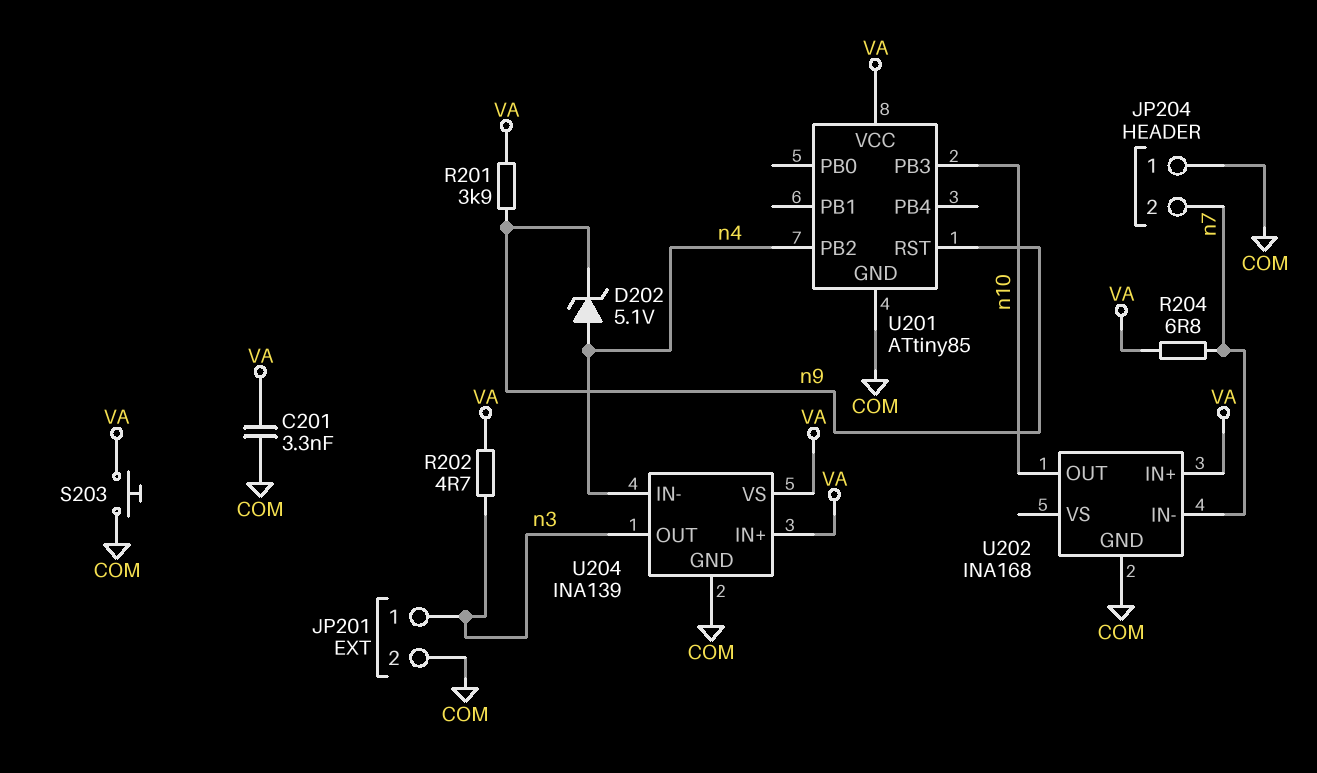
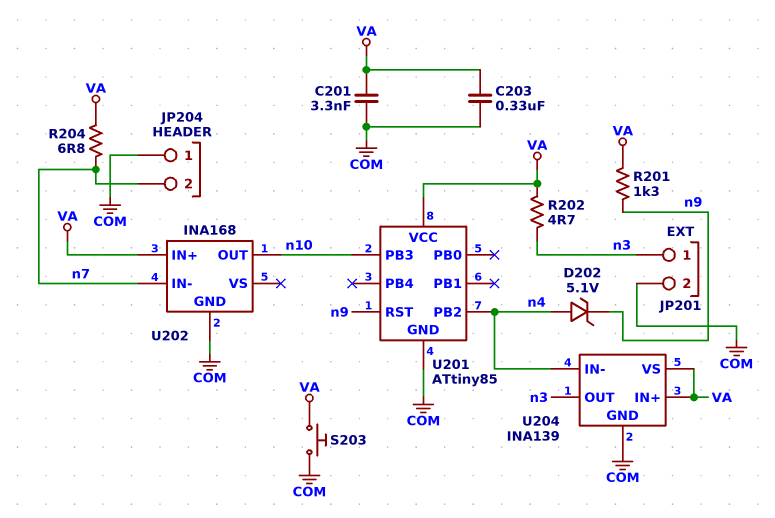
C203: none -> 330nF (COM, VA)
R201: 3.9k (VA, n9) -> 1.3k (VA, n9)

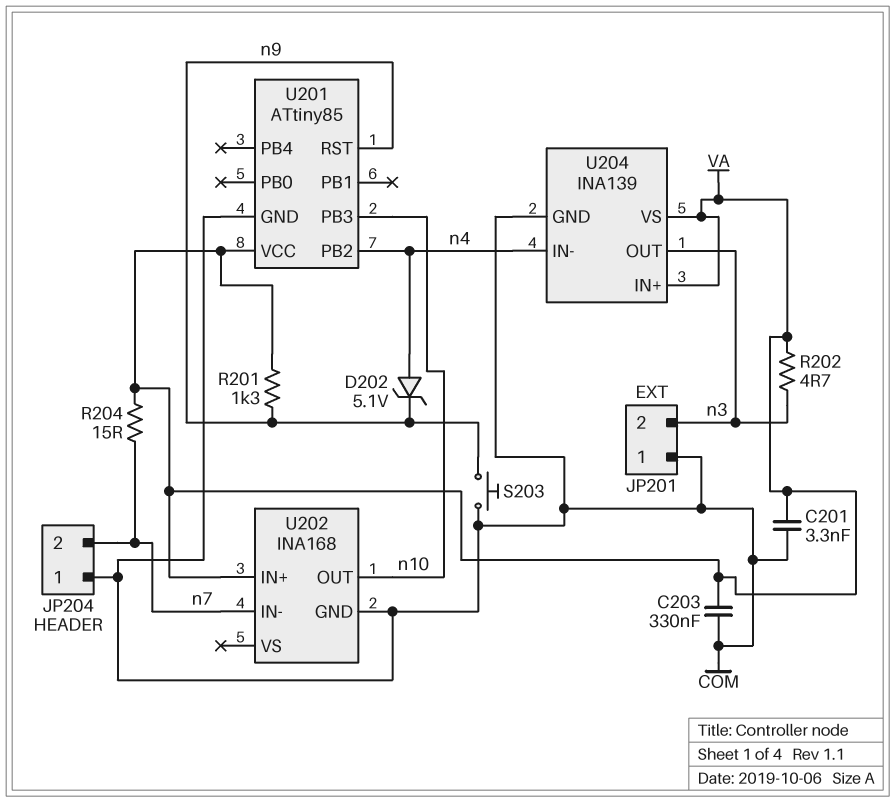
JP201 pin 1: n3 -> COM
JP201 pin 2: COM -> n3
R204: 6.8 (VA, n7) -> 15 (VA, n7)
S203: button (COM, VA) -> button (COM, n9)

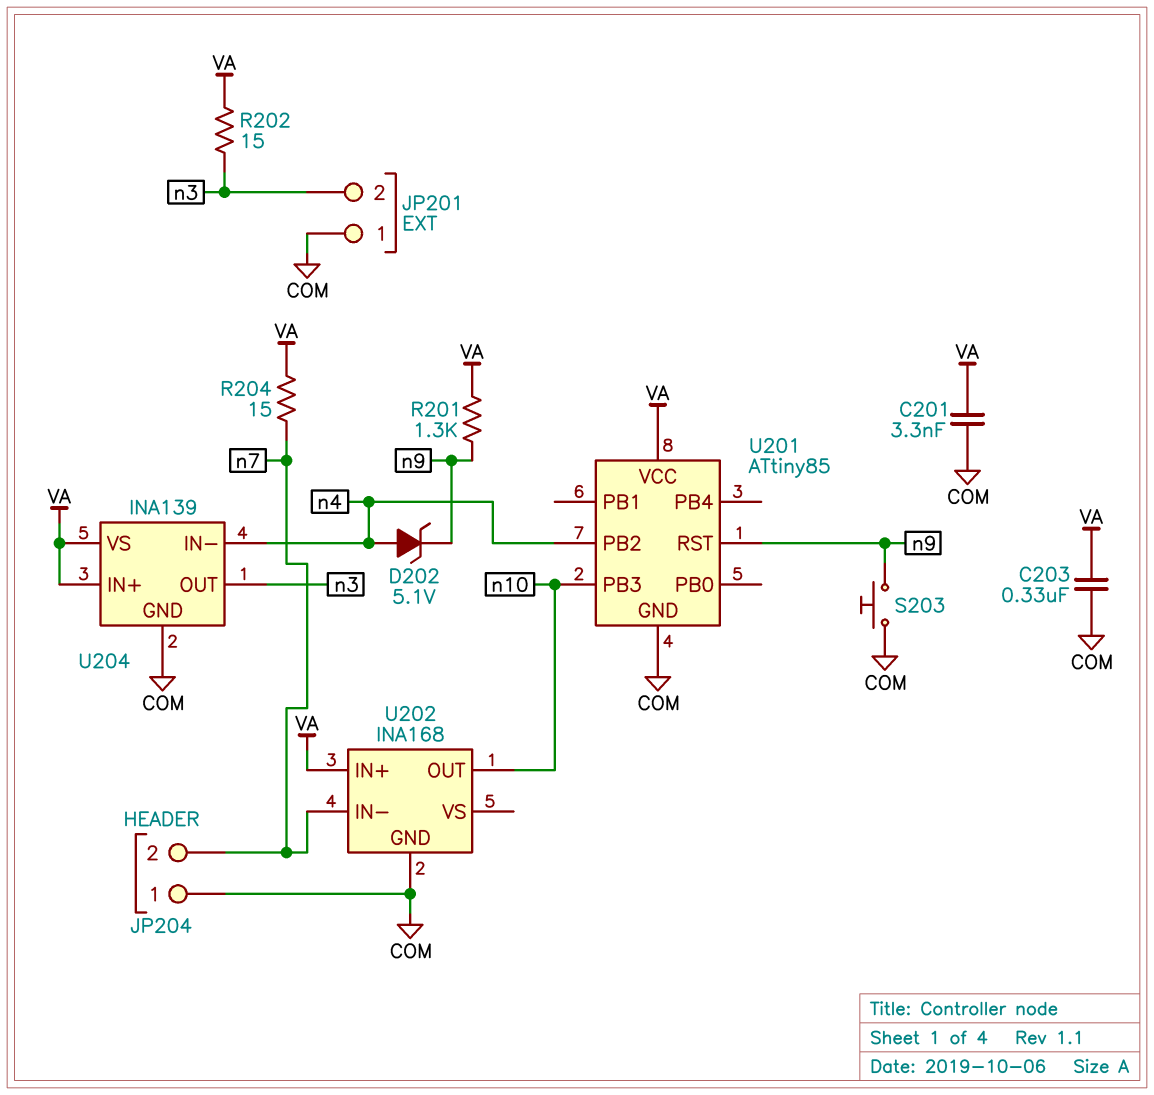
R202: 4.7 (VA, n3) -> 15 (VA, n3)

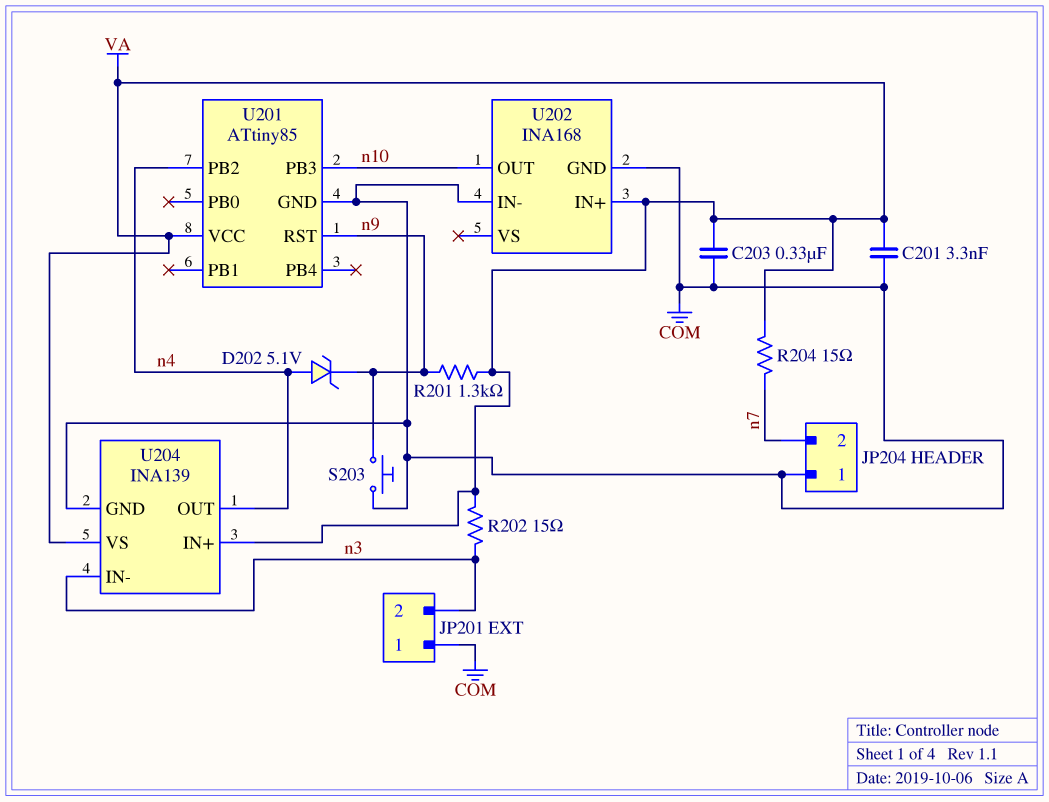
U202 pin IN-: n7 -> COM
U204 pin IN-: n4 -> n3
U204 pin OUT: n3 -> n4

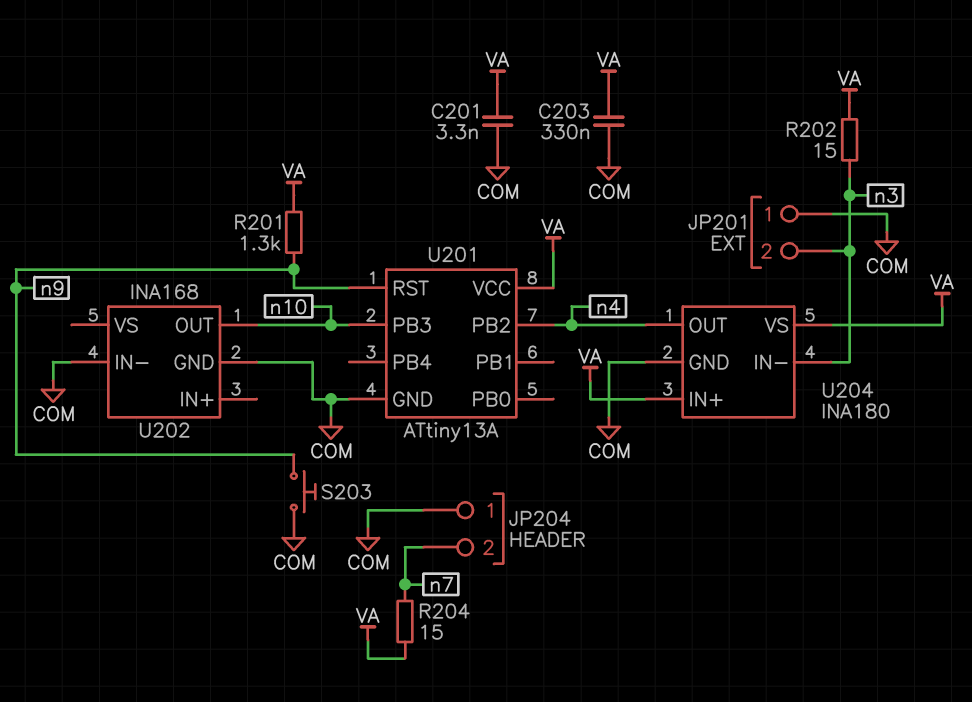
D202: zener 5.1V (A n4, K n9) -> none
U201: ATtiny85 -> ATtiny13A
U202 pin IN+: VA -> none
U204: INA139 -> INA180

